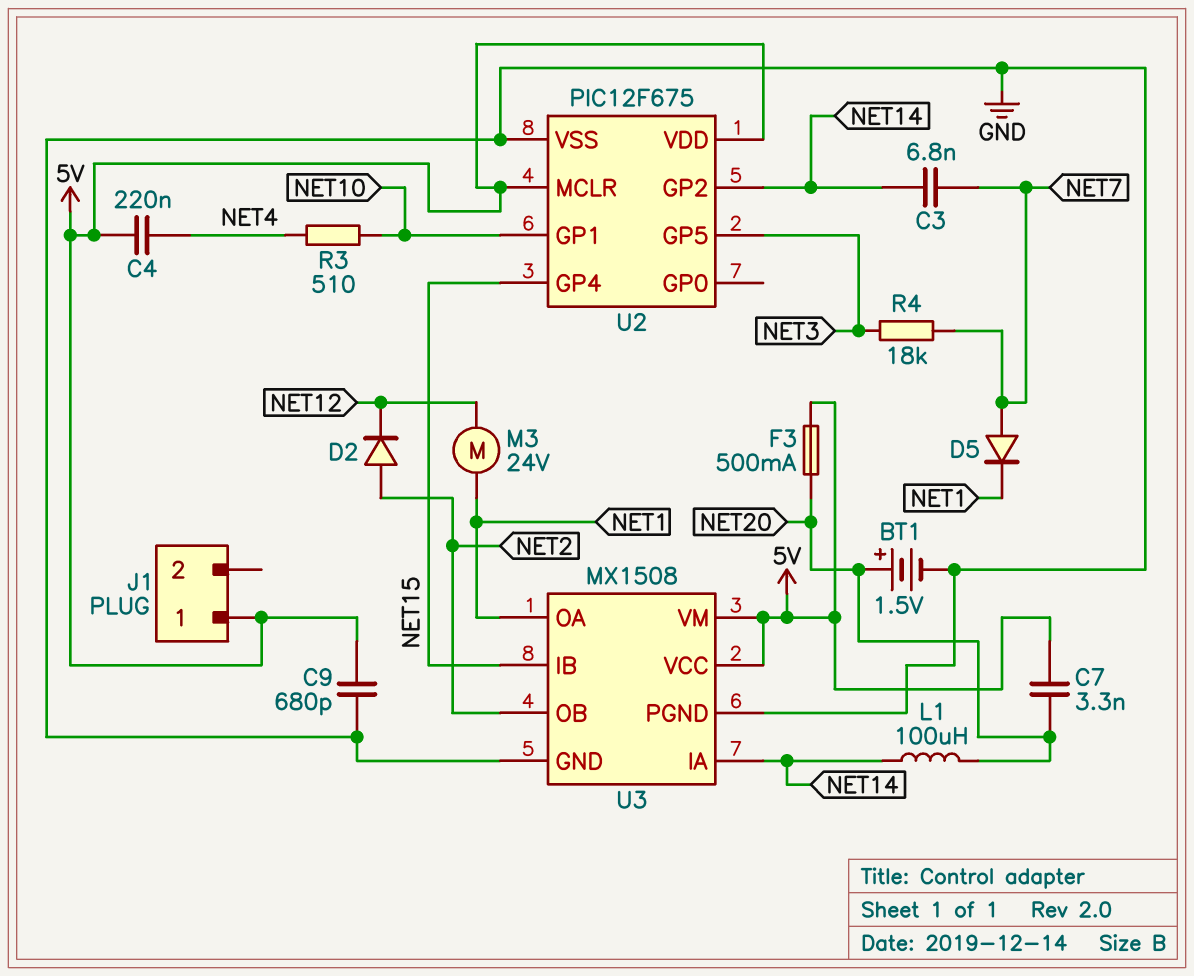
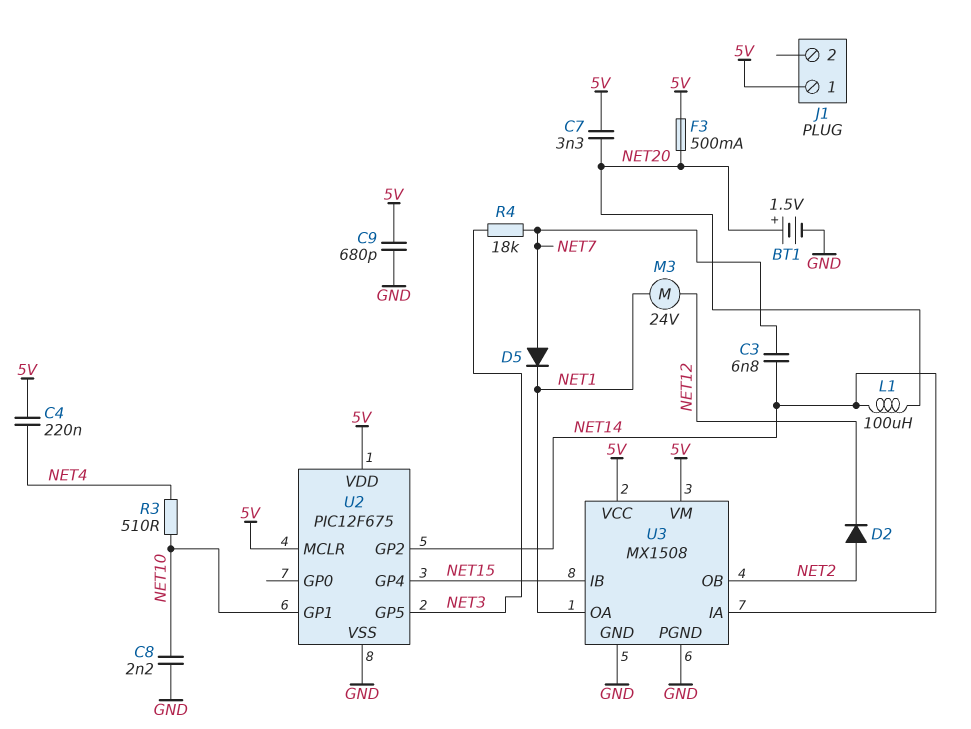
C8: none -> 2.2nF (GND, NET10)

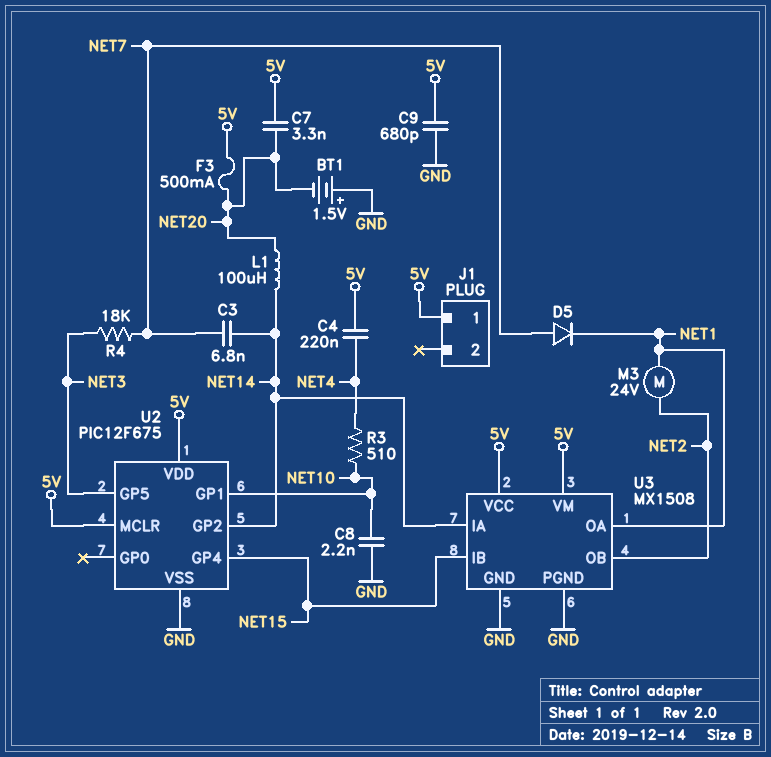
BT1: 1.5V (plus NET20, minus GND) -> 1.5V (plus GND, minus NET20)
D2: diode (A NET2, K NET12) -> none
M3: motor 24V (NET1, NET12) -> motor 24V (NET1, NET2)

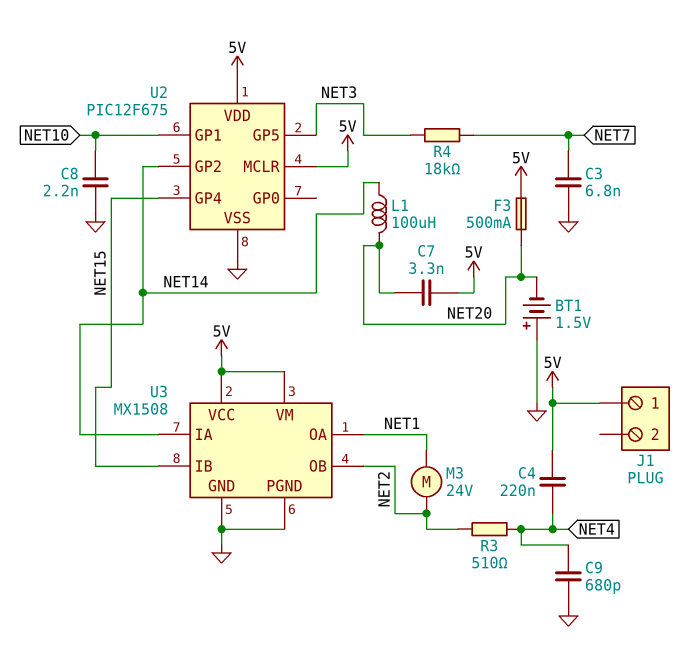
C3: 6.8nF (NET7, NET14) -> 6.8nF (GND, NET7)
C9: 680pF (5V, GND) -> 680pF (GND, NET4)
D5: diode (A NET7, K NET1) -> none
R3: 510 (NET4, NET10) -> 510 (NET2, NET4)

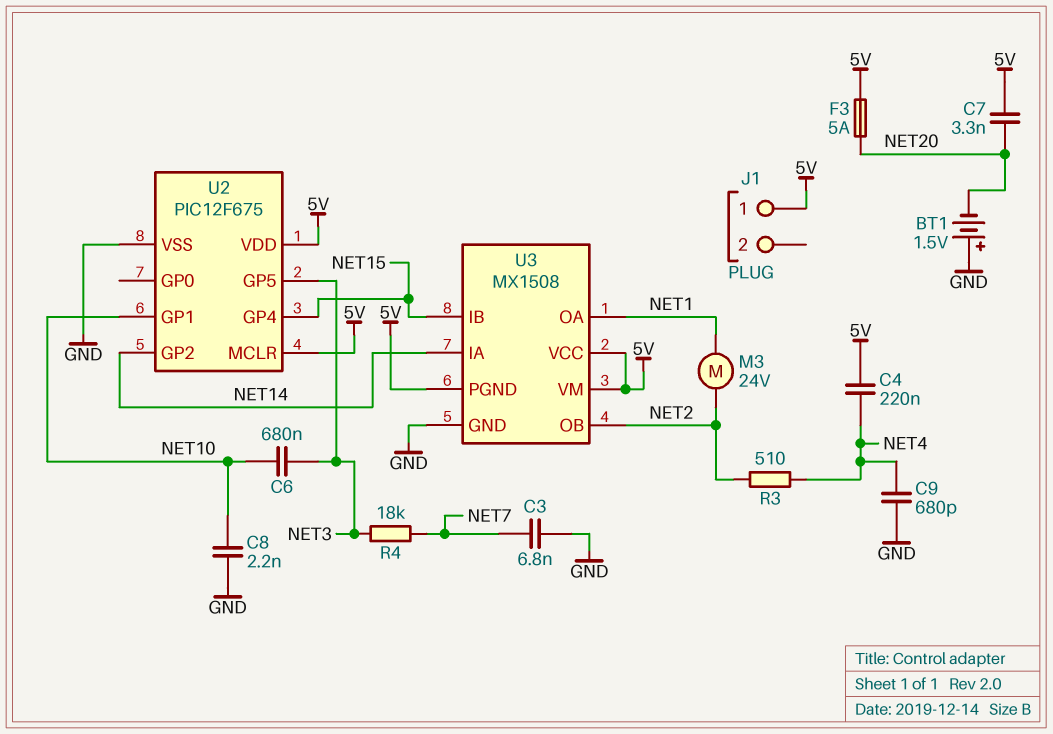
C6: none -> 680nF (NET3, NET10)
F3: 500mA (5V, NET20) -> 5A (5V, NET20)
L1: 100uH (NET14, NET20) -> none
U3 pin PGND: GND -> 5V

